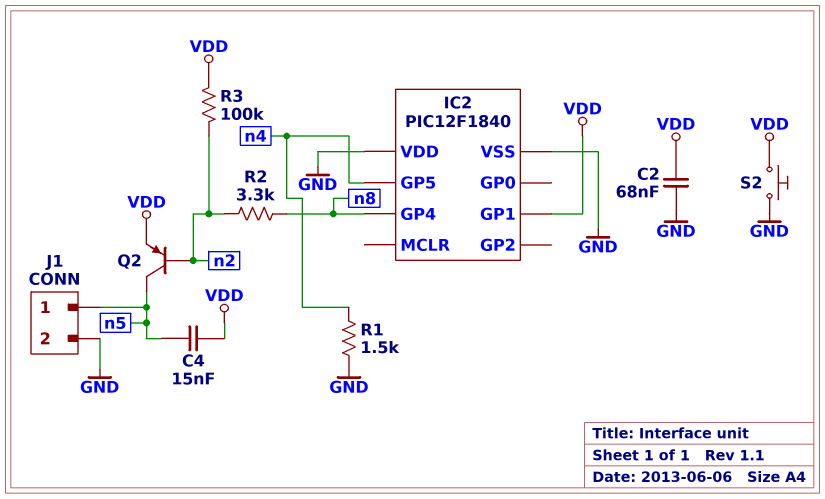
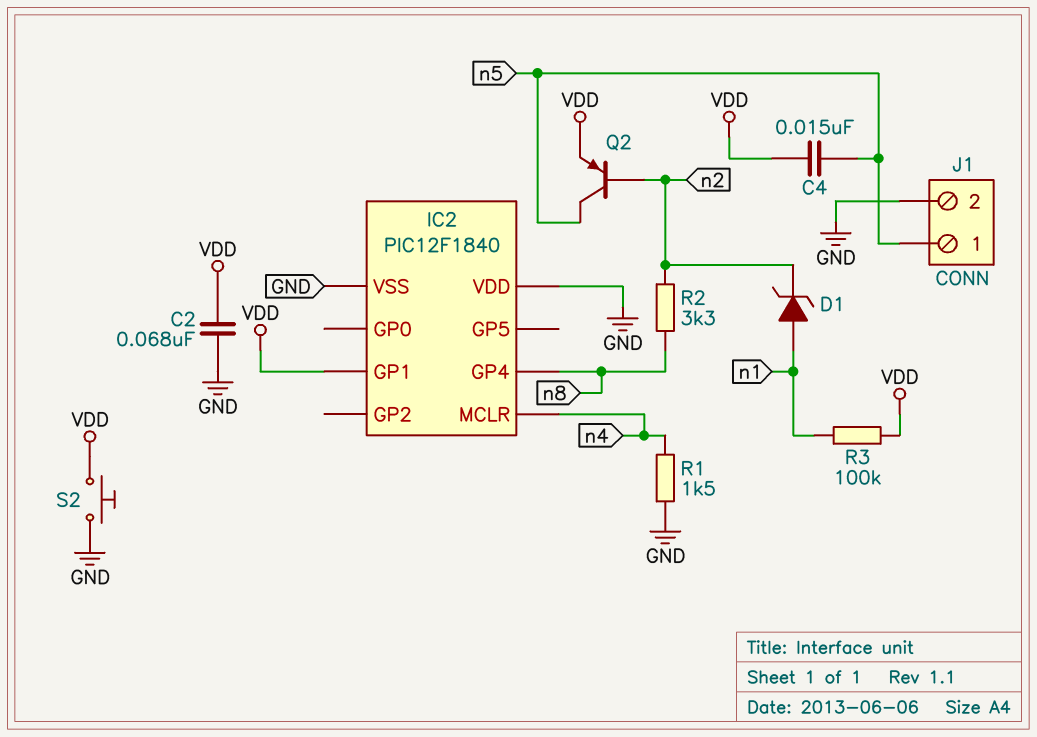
D1: none -> zener (A n1, K n2)
IC2 pin GP5: n4 -> none
IC2 pin MCLR: none -> n4
R3: 100k (VDD, n2) -> 100k (VDD, n1)

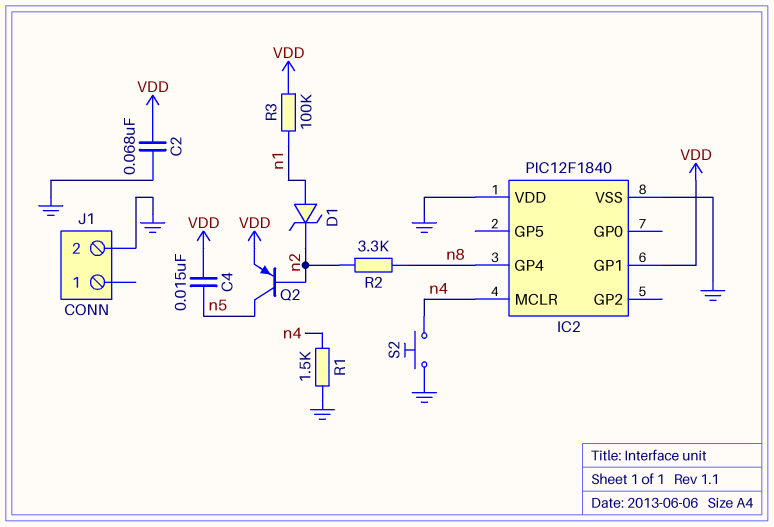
J1 pin 1: n5 -> none
S2: button (GND, VDD) -> button (GND, n4)

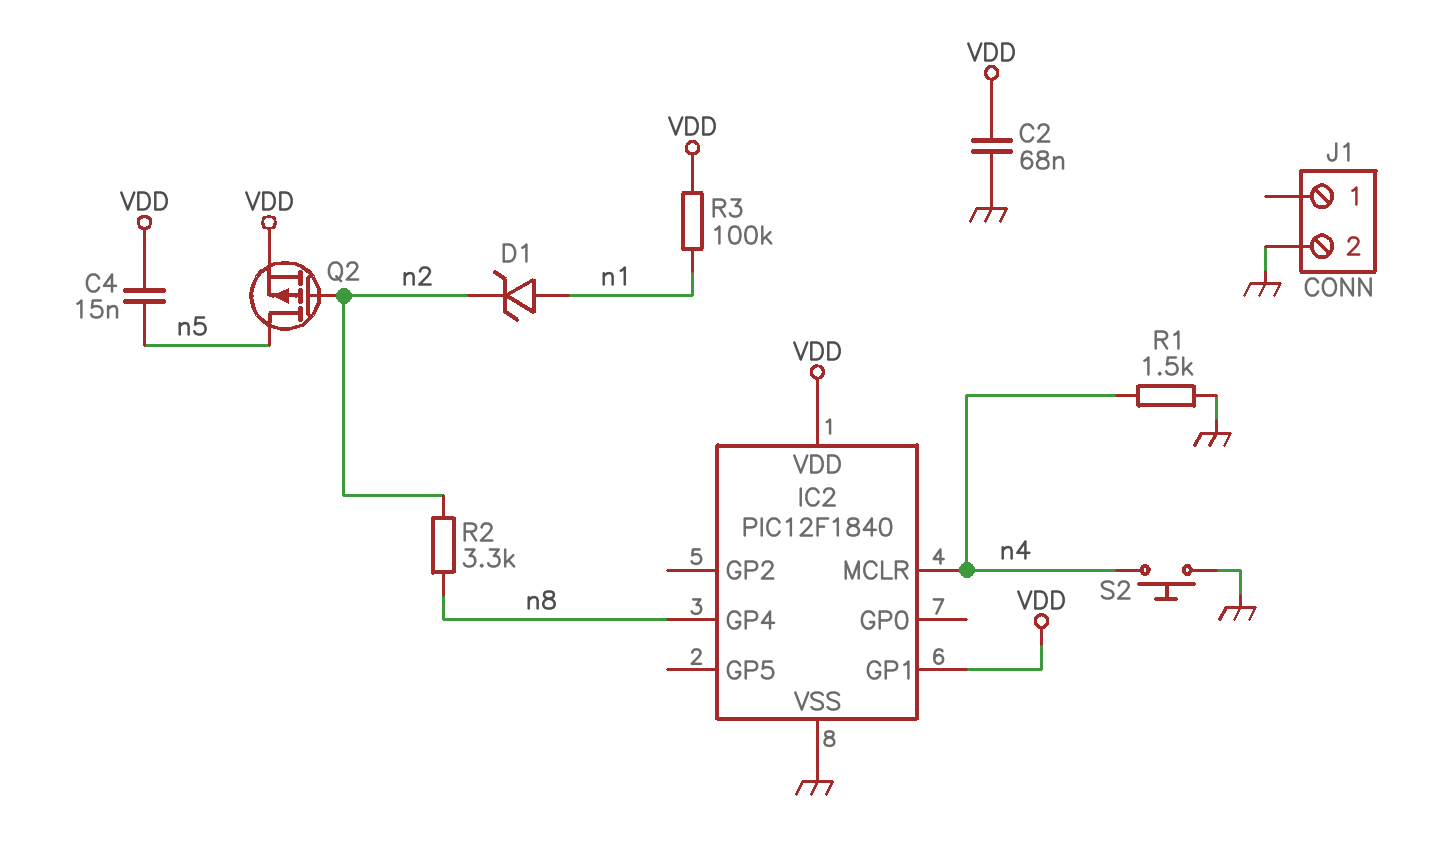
IC2 pin VDD: GND -> VDD
Q2: PNP (B n2, C n5, E VDD) -> PMOS (G n2, D n5, S VDD)

